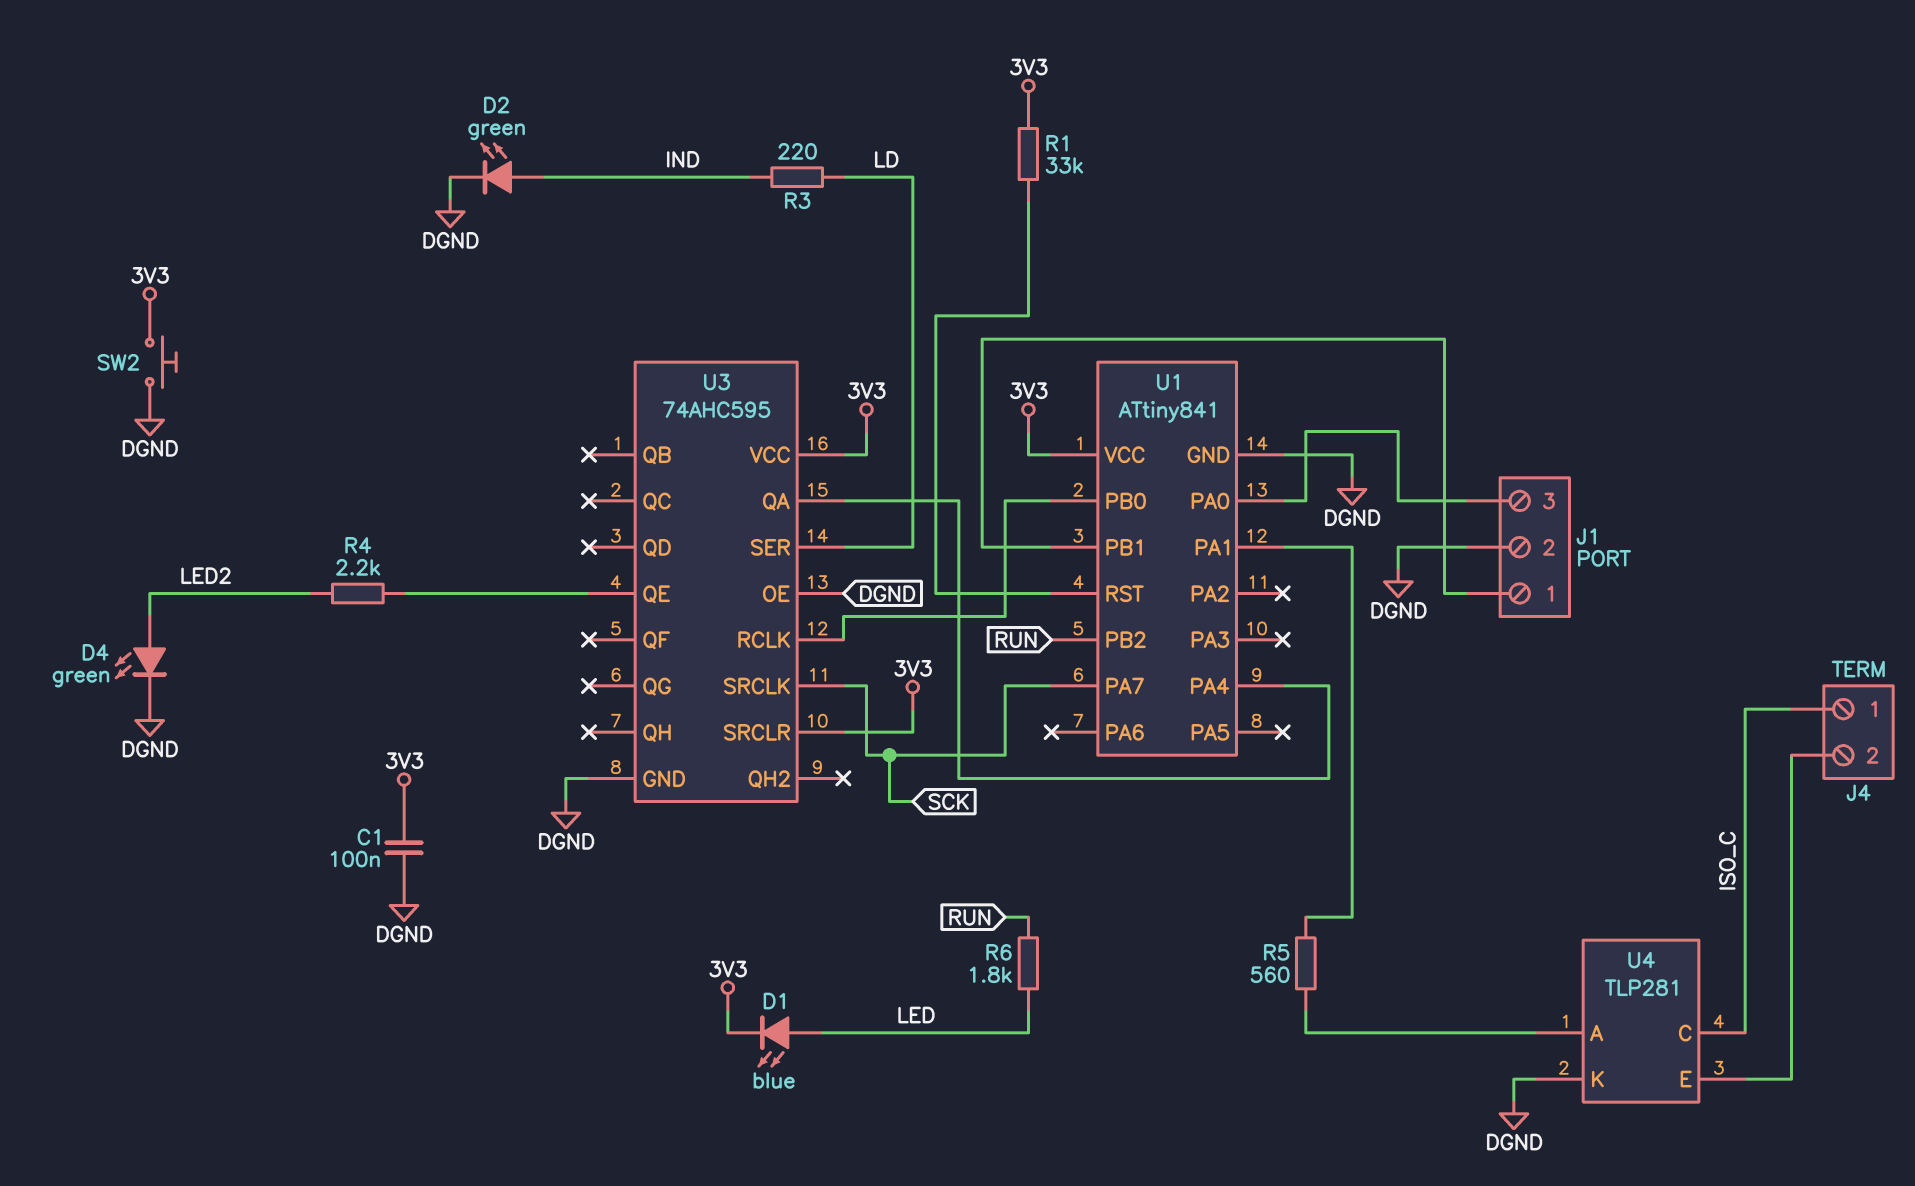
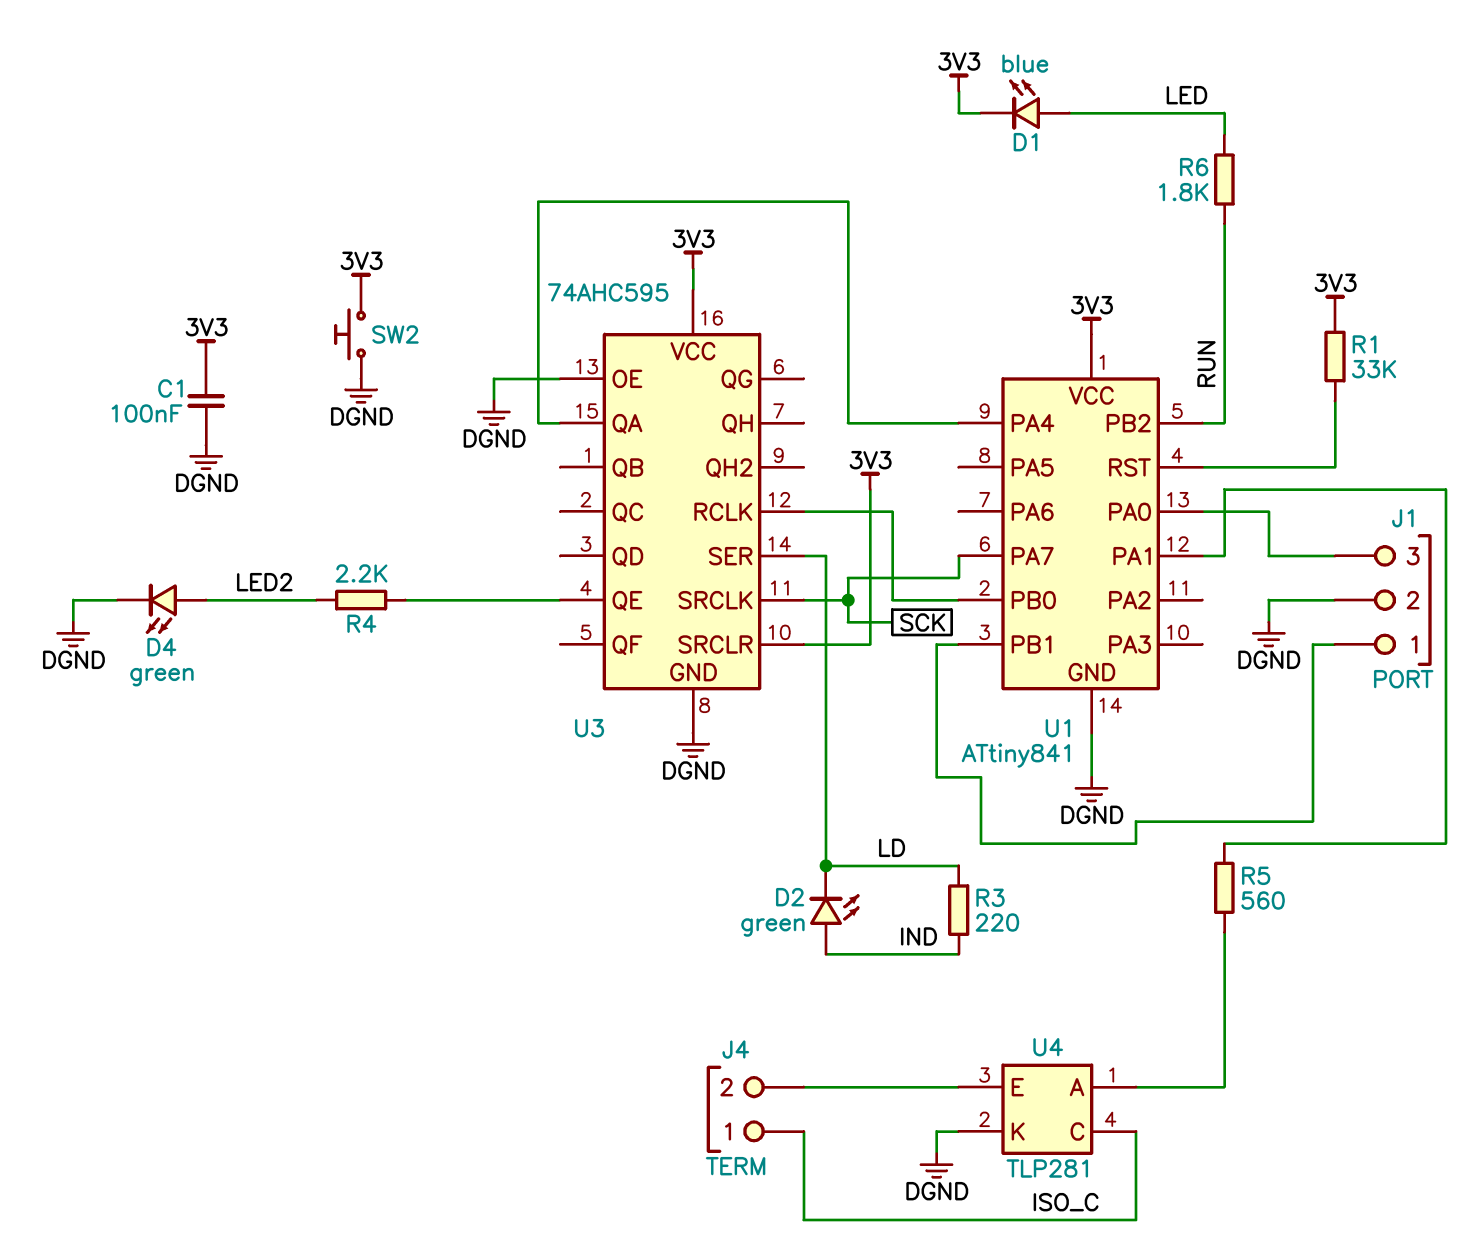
D2: LED green (A IND, K DGND) -> LED green (A IND, K LD)

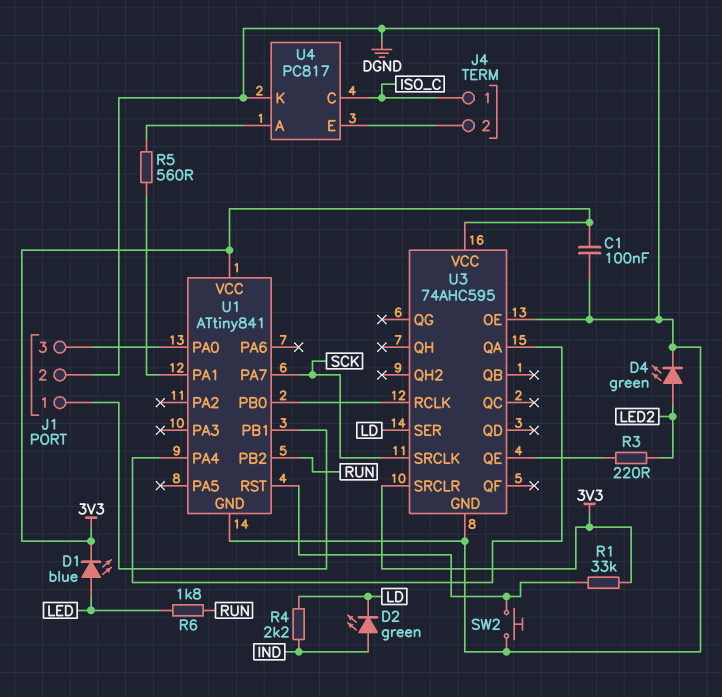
R3: 220 (IND, LD) -> 220 (LED2, U3/QE)
R4: 2.2k (LED2, U3/QE) -> 2.2k (IND, LD)
SW2: button (3V3, DGND) -> button (DGND, U1/RST)
U4: TLP281 -> PC817

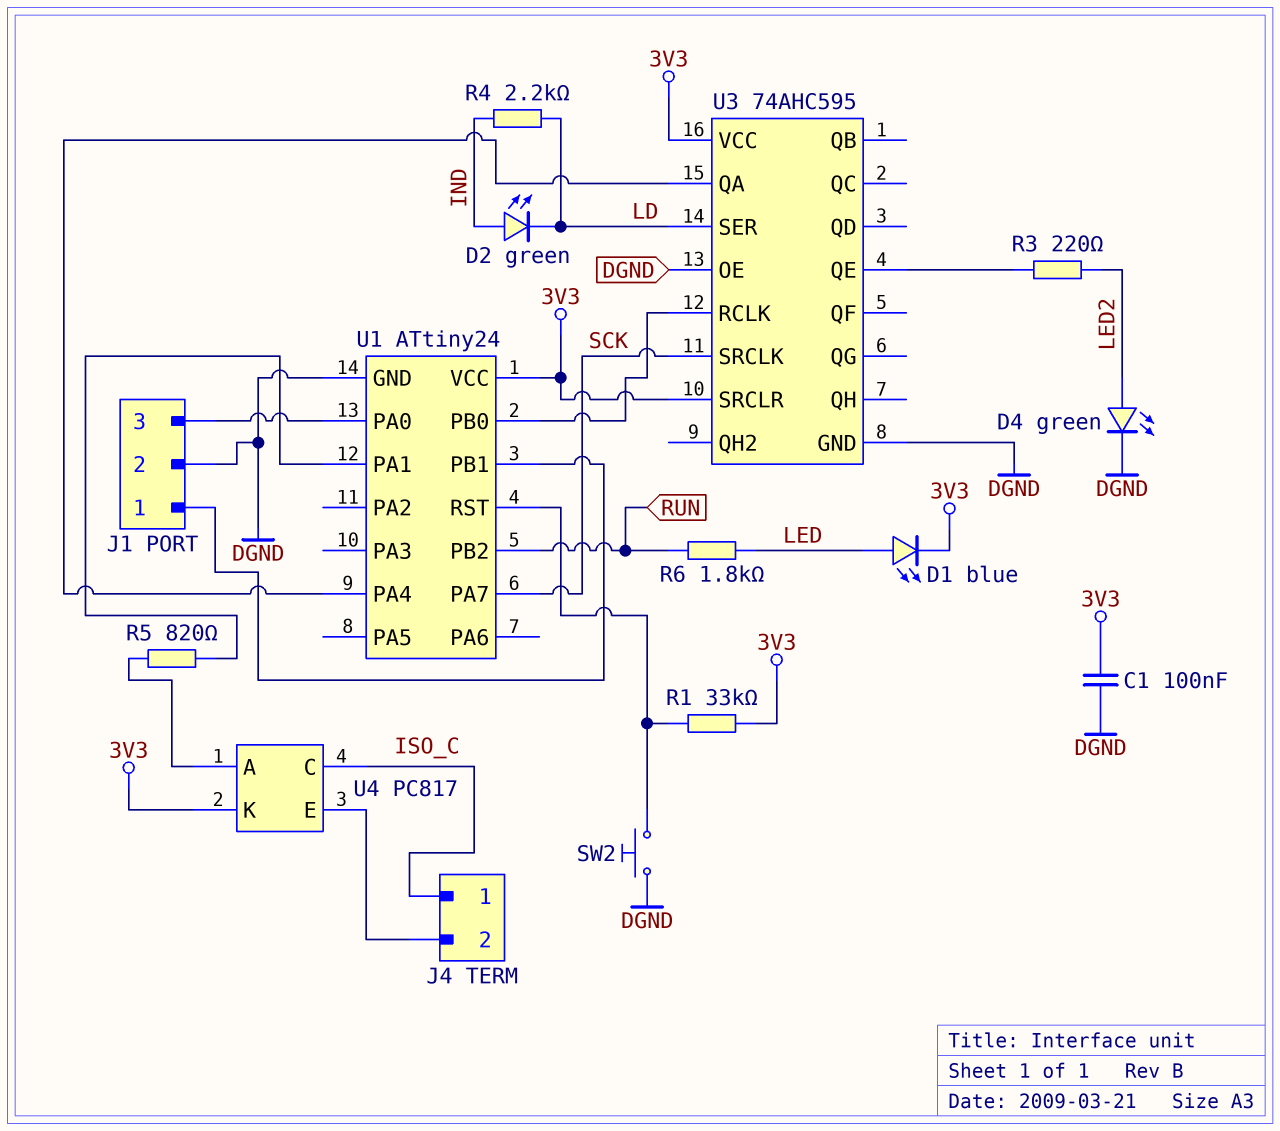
R5: 560 (U1/PA1, U4/A) -> 820 (U1/PA1, U4/A)
U1: ATtiny841 -> ATtiny24
U4 pin K: DGND -> 3V3

